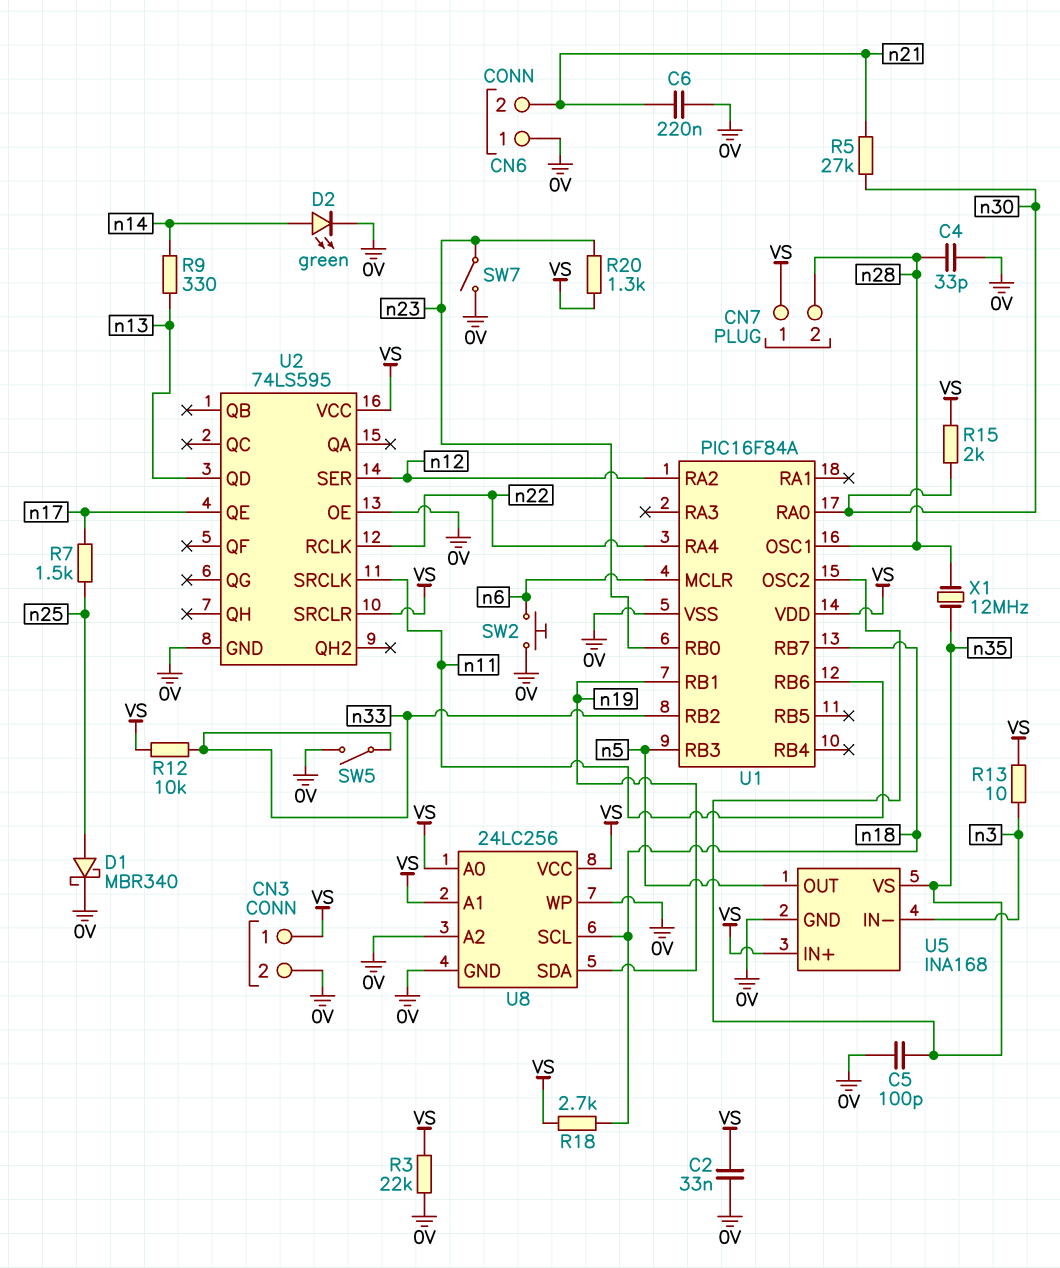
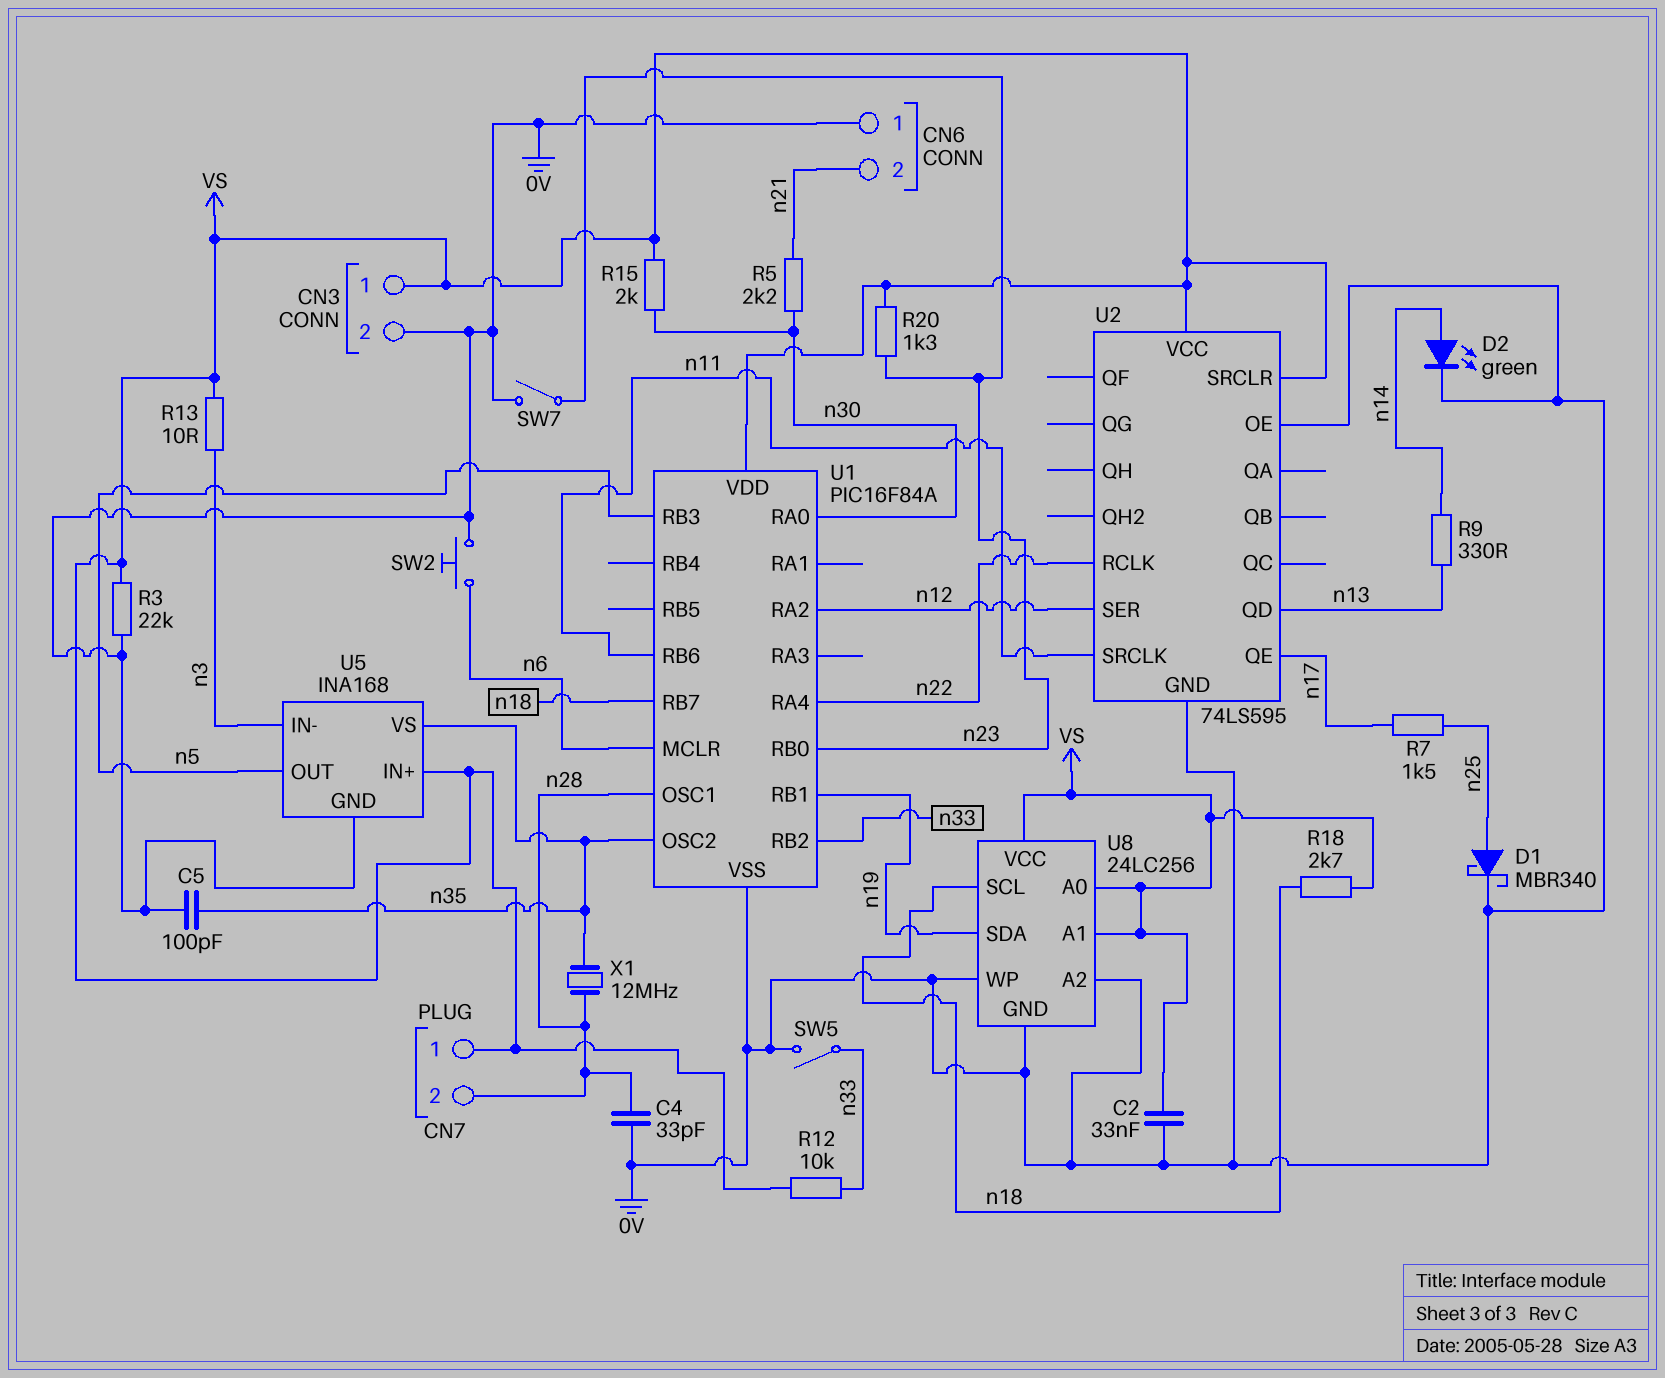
C6: 220nF (0V, n21) -> none
R5: 27k (n21, n30) -> 2.2k (n21, n30)

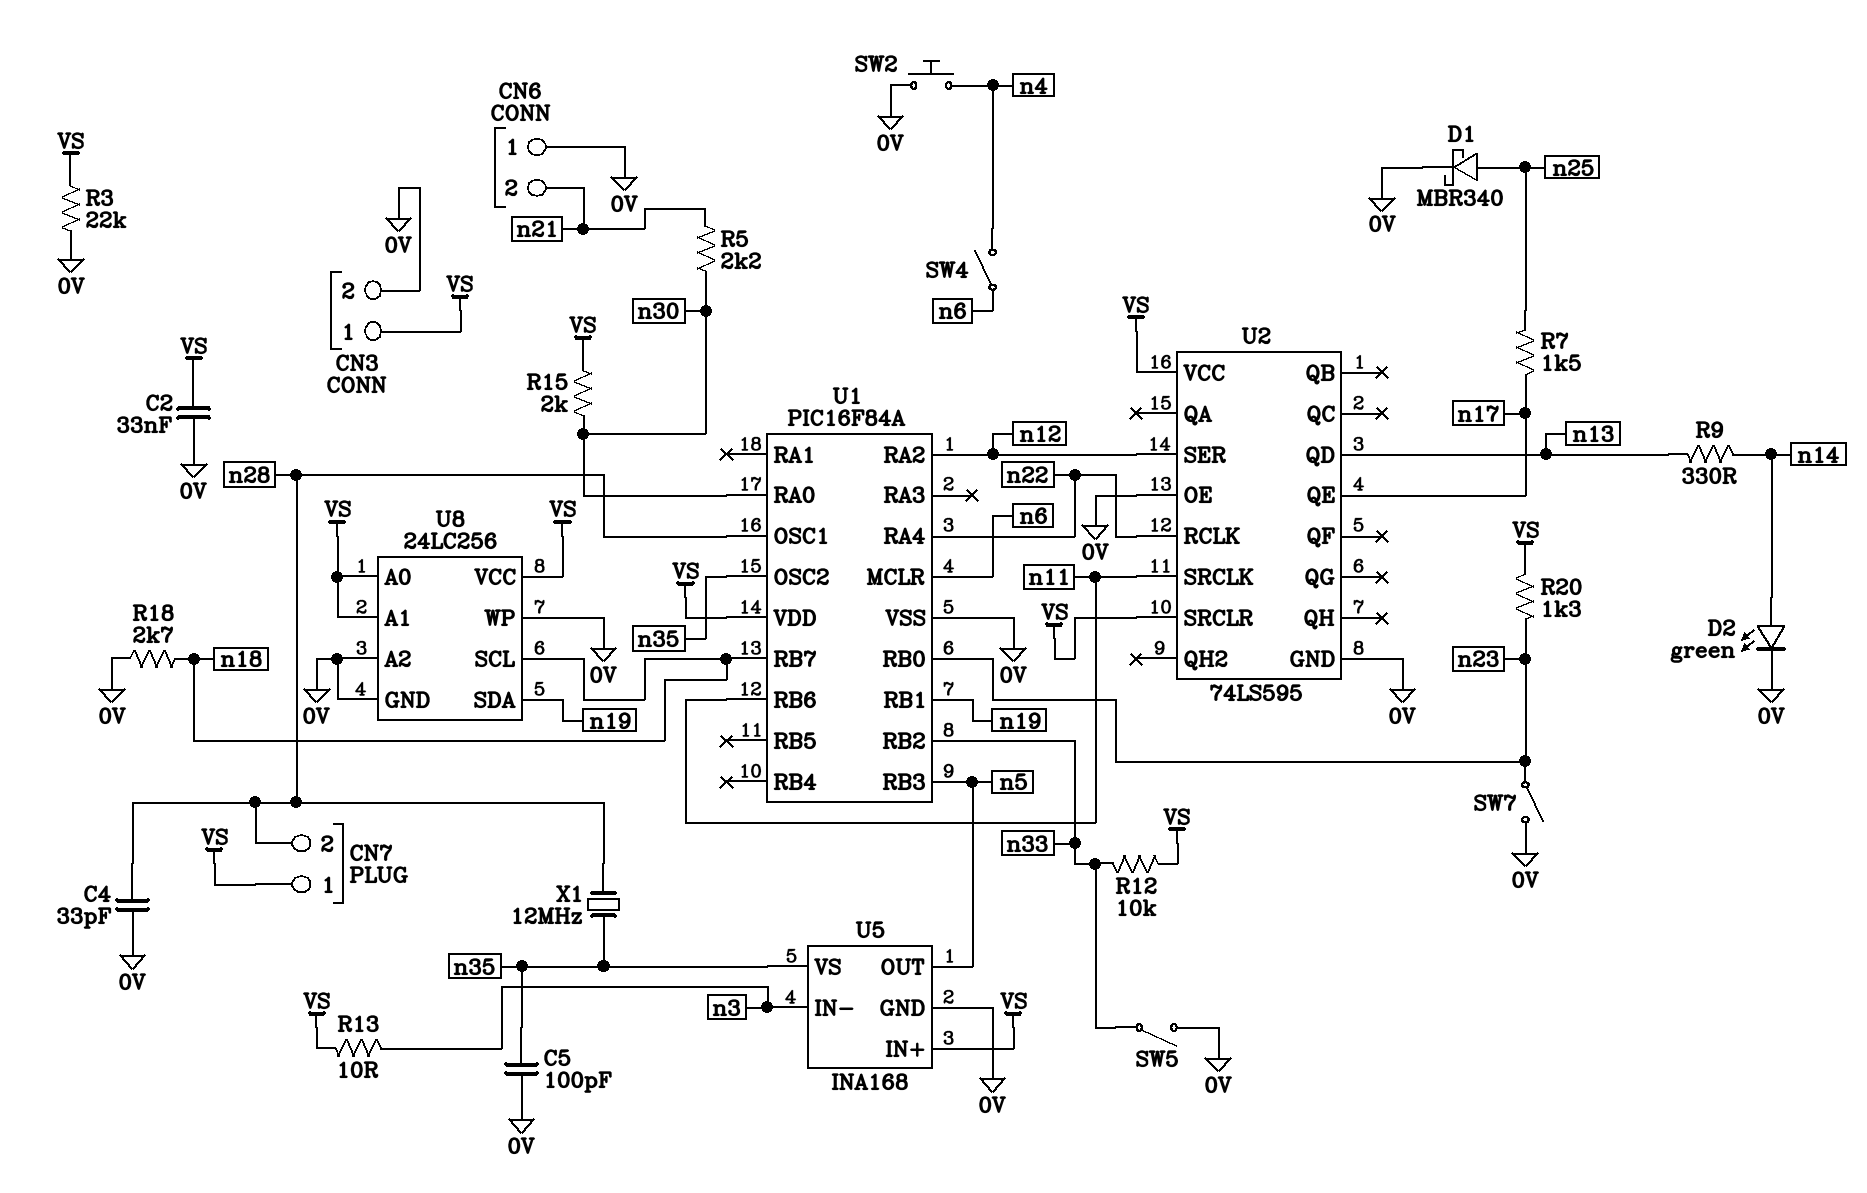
R18: 2.7k (VS, n18) -> 2.7k (0V, n18)
SW2: button (0V, n6) -> button (0V, n4)
SW4: none -> switch (n4, n6)

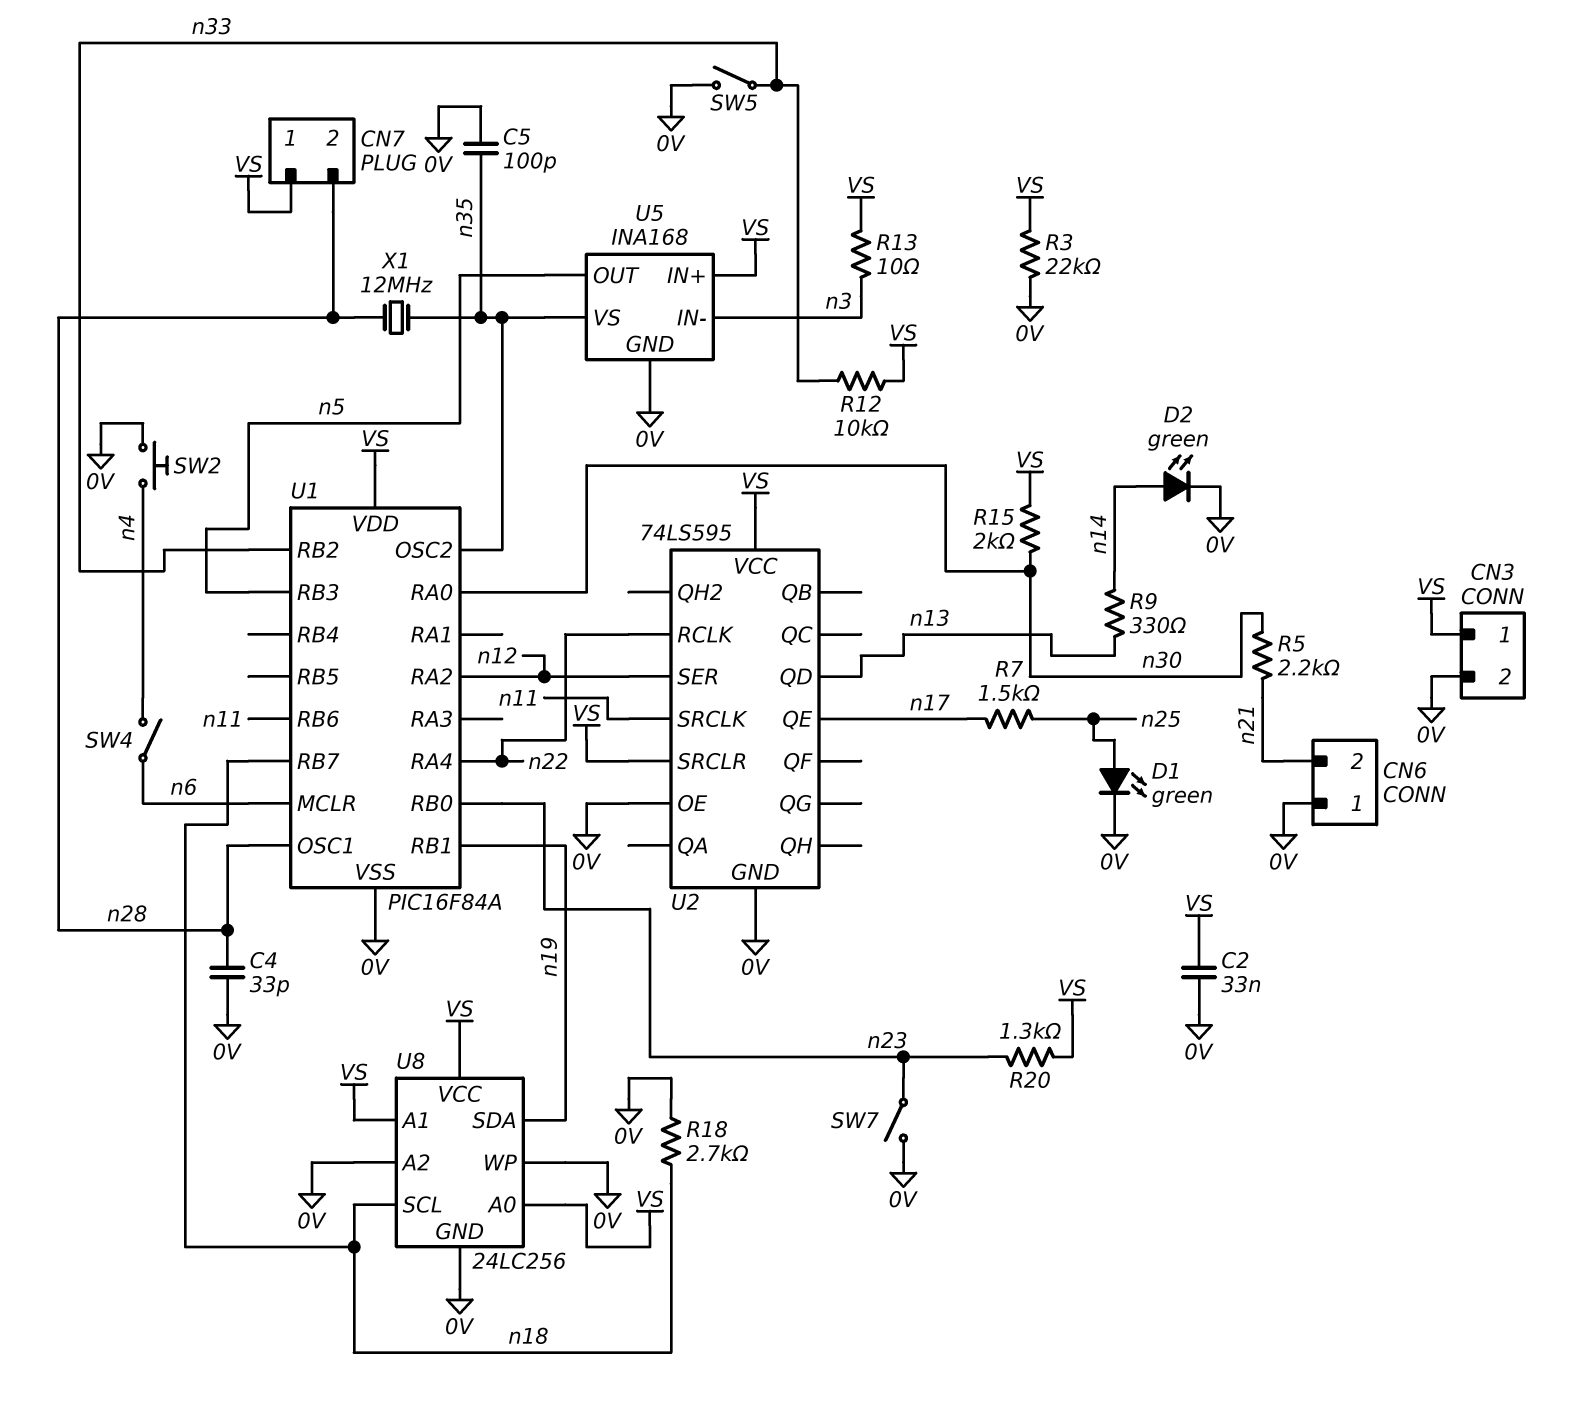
D1: schottky MBR340 (A n25, K 0V) -> LED green (A n25, K 0V)

